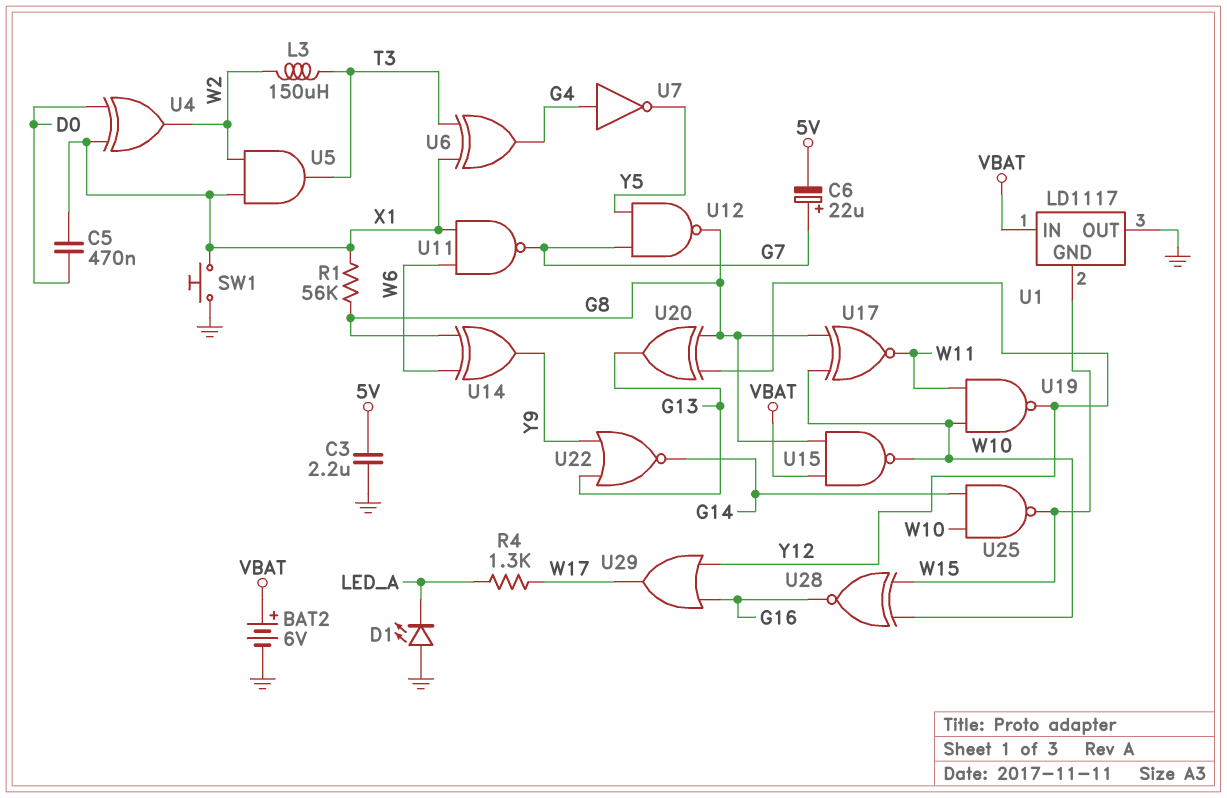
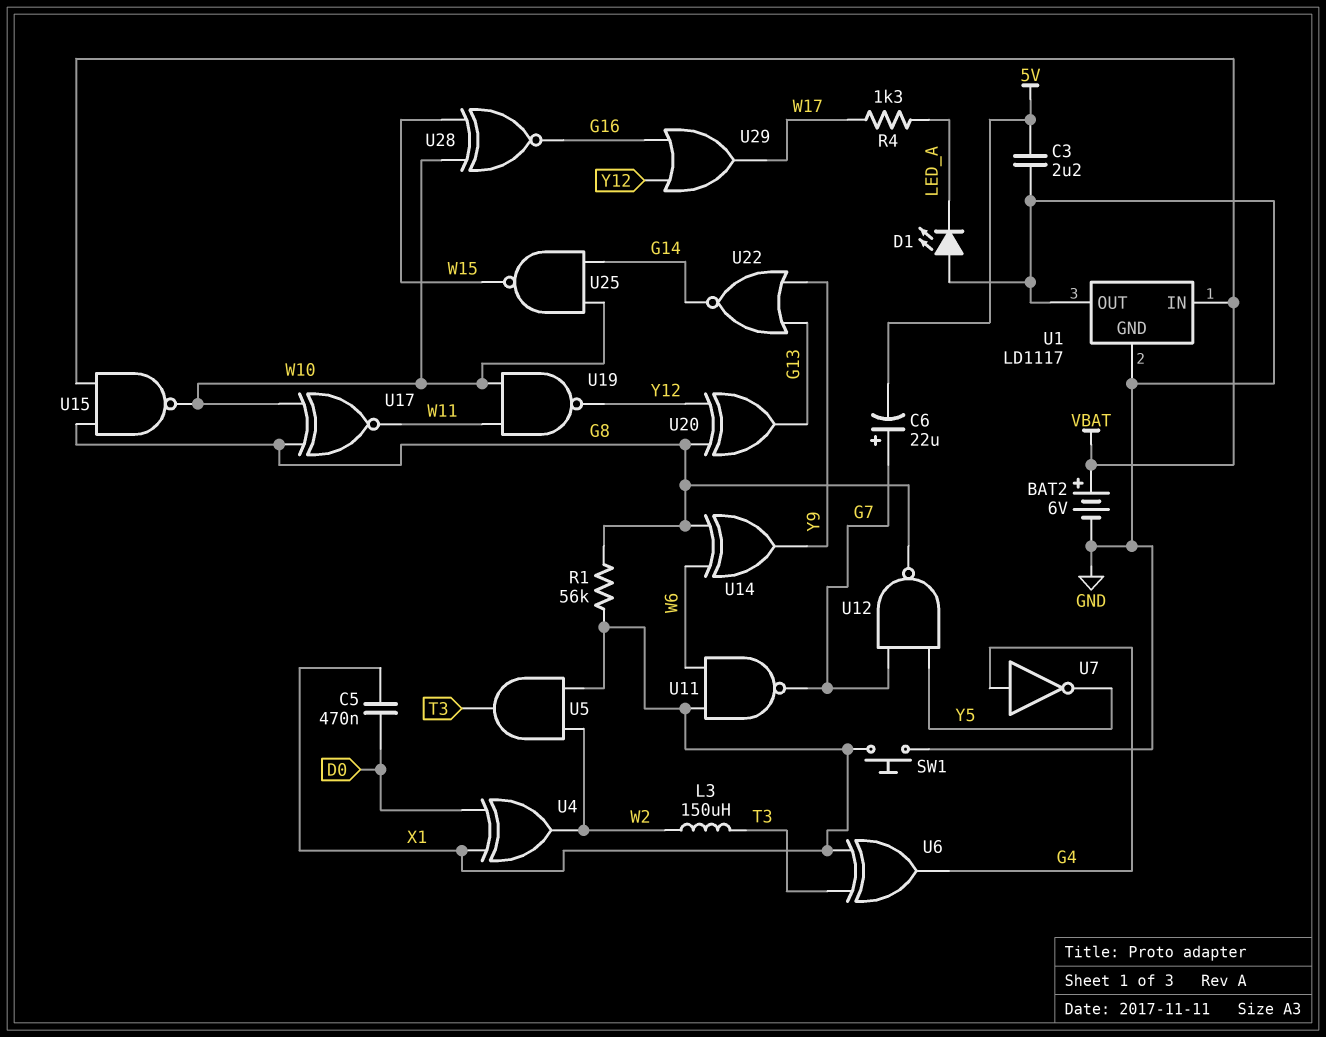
U1 pin GND: W15 -> GND

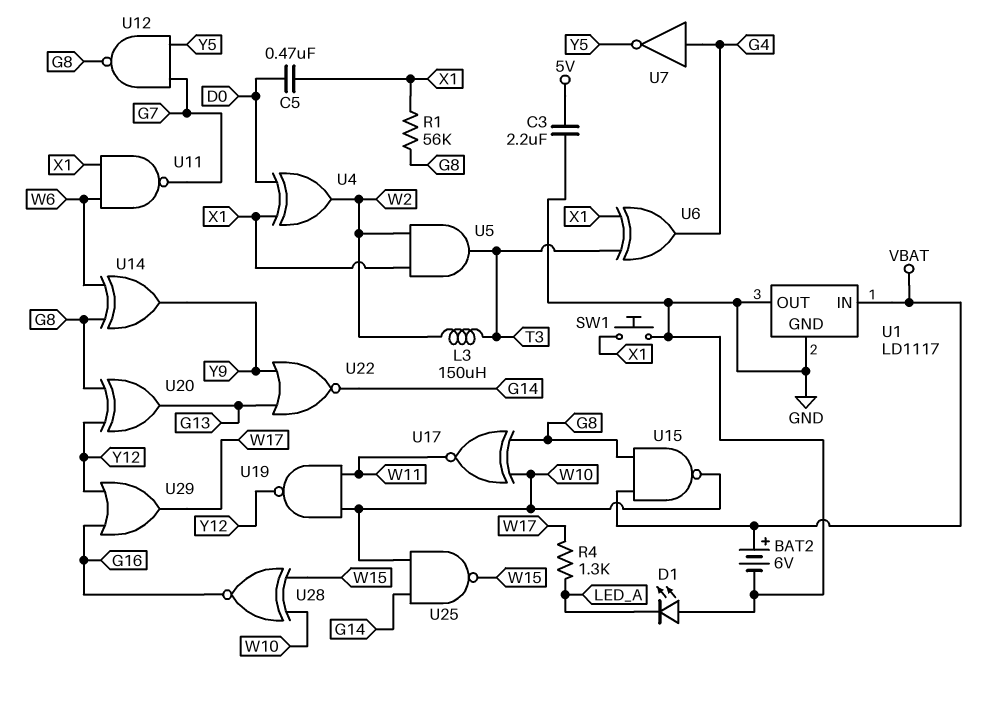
C6: 22uF (plus G7, minus 5V) -> none

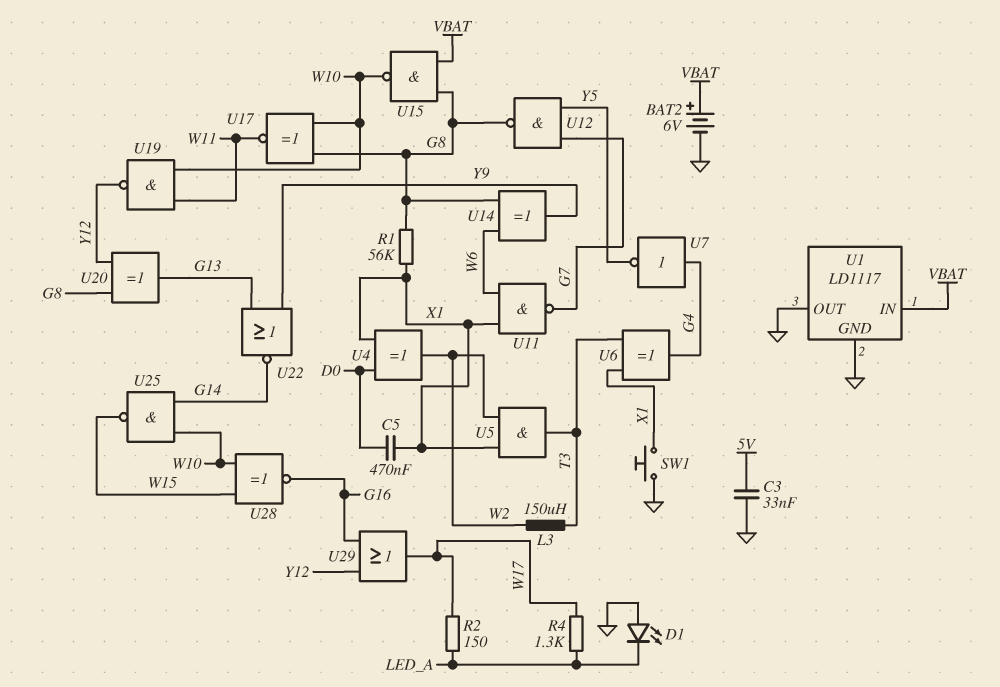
C3: 2.2uF (5V, GND) -> 33nF (5V, GND)
R2: none -> 150 (LED_A, W17)

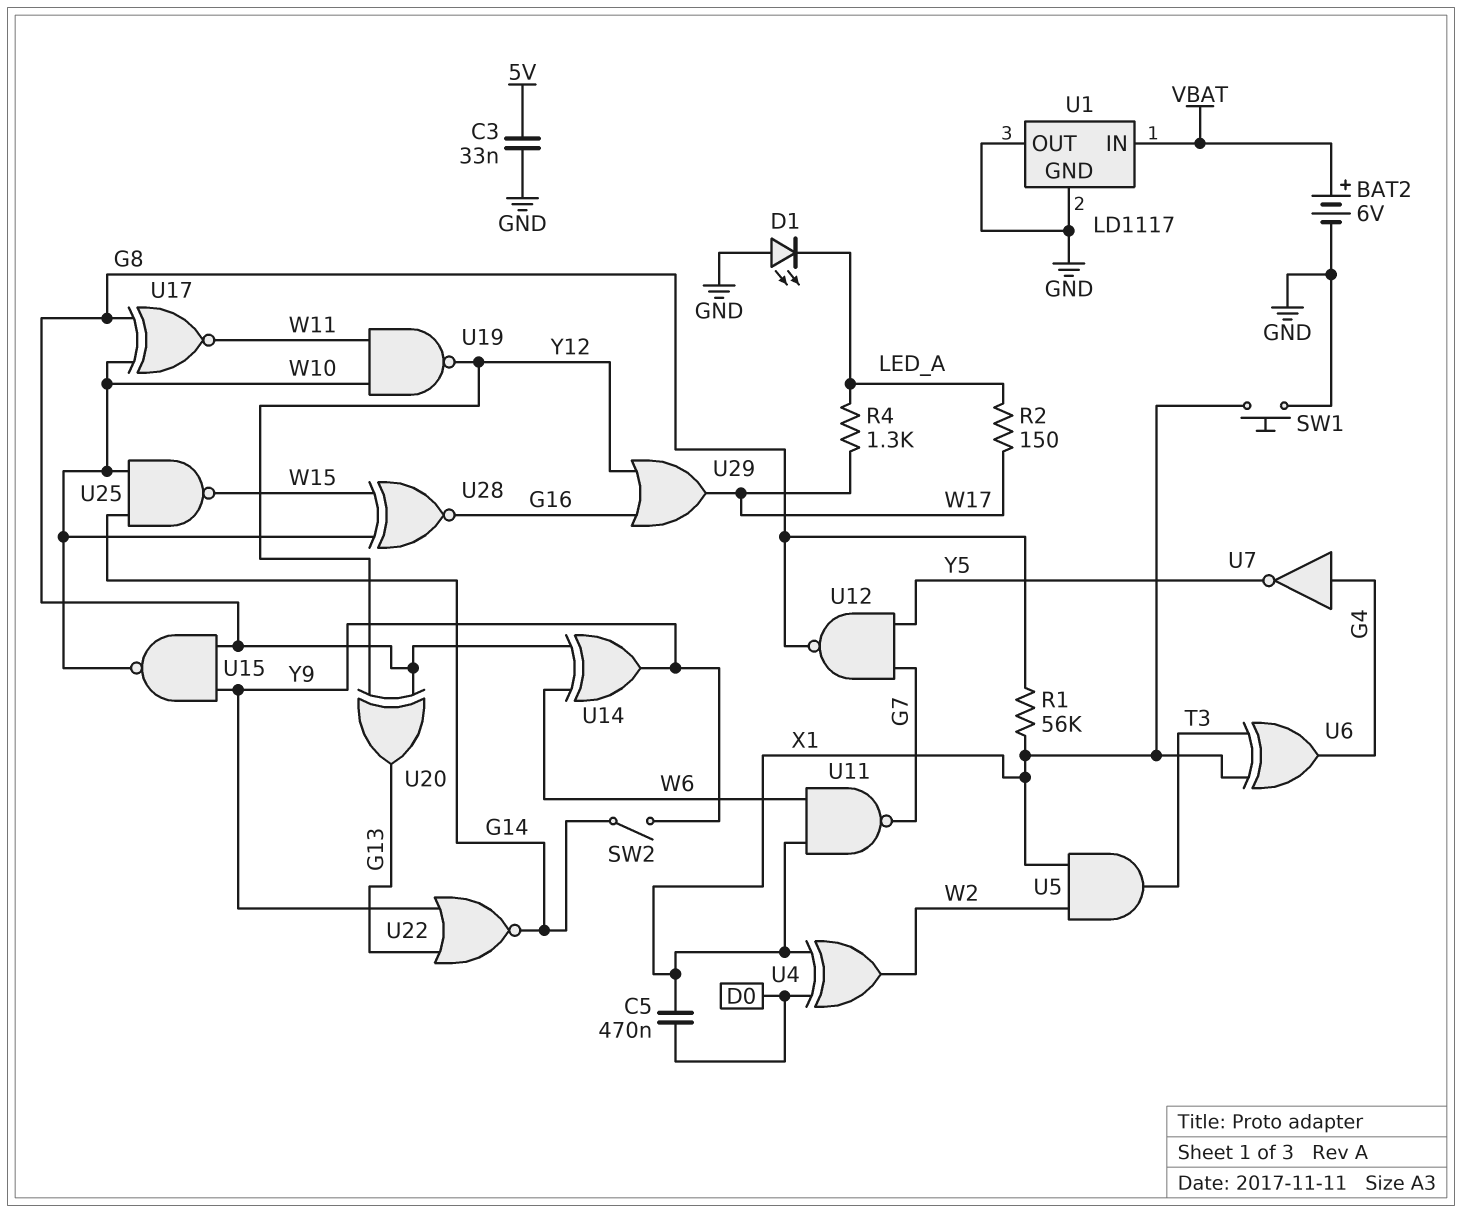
L3: 150uH (T3, W2) -> none
SW2: none -> switch (G14, Y9)
U15: NAND (in G8, in VBAT, out W10) -> NAND (in G8, in Y9, out W10)

